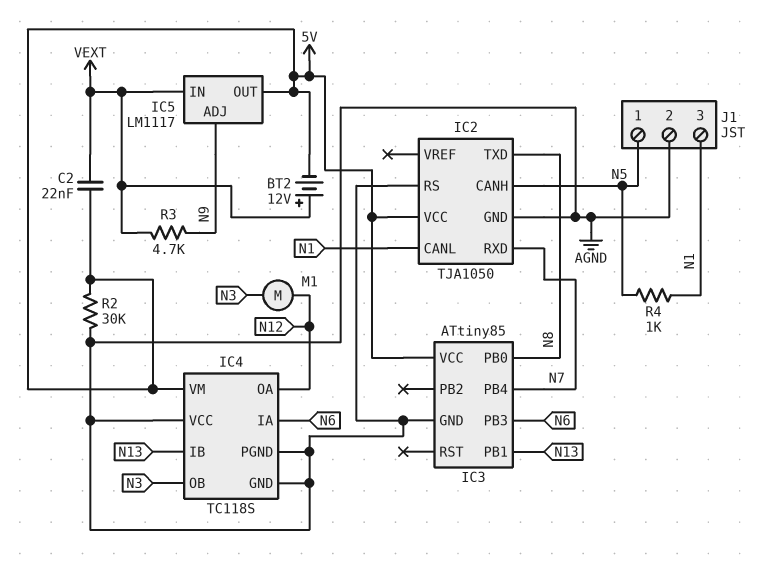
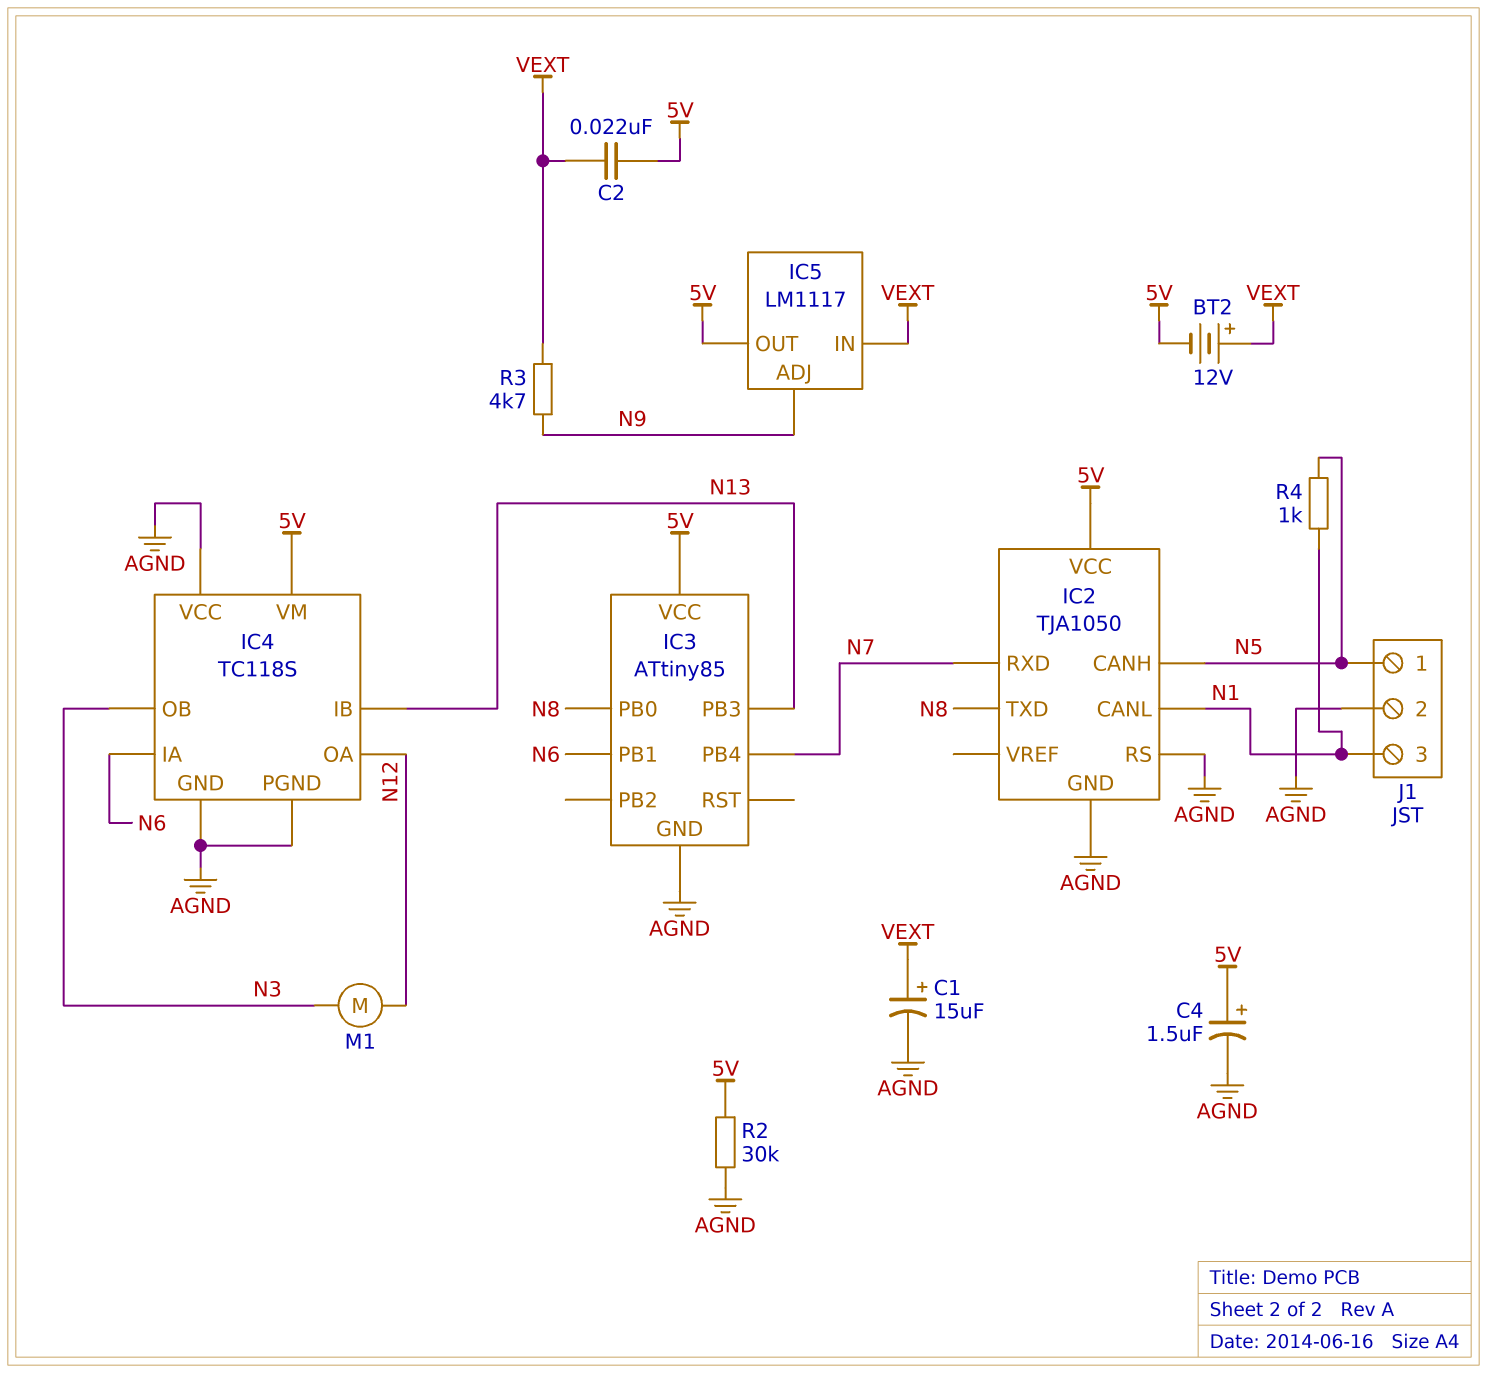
C1: none -> 15uF (plus VEXT, minus AGND)
C4: none -> 1.5uF (plus 5V, minus AGND)
IC3 pin PB1: N13 -> N6
IC3 pin PB3: N6 -> N13

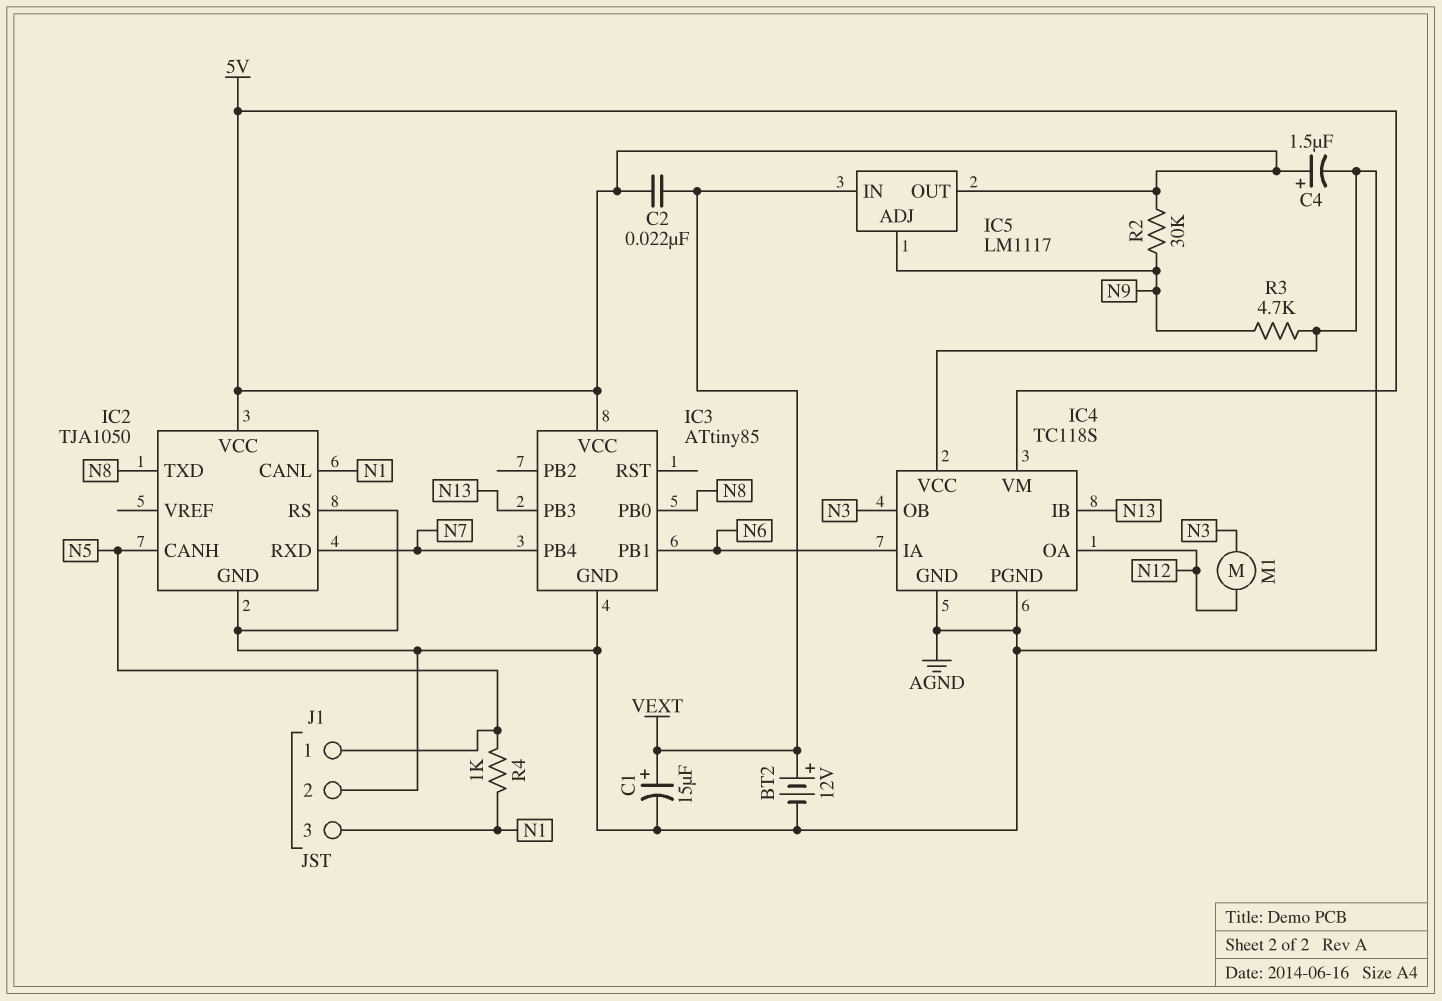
BT2: 12V (plus VEXT, minus 5V) -> 12V (plus VEXT, minus AGND)
R2: 30k (5V, AGND) -> 30k (5V, N9)
R3: 4.7k (N9, VEXT) -> 4.7k (AGND, N9)

